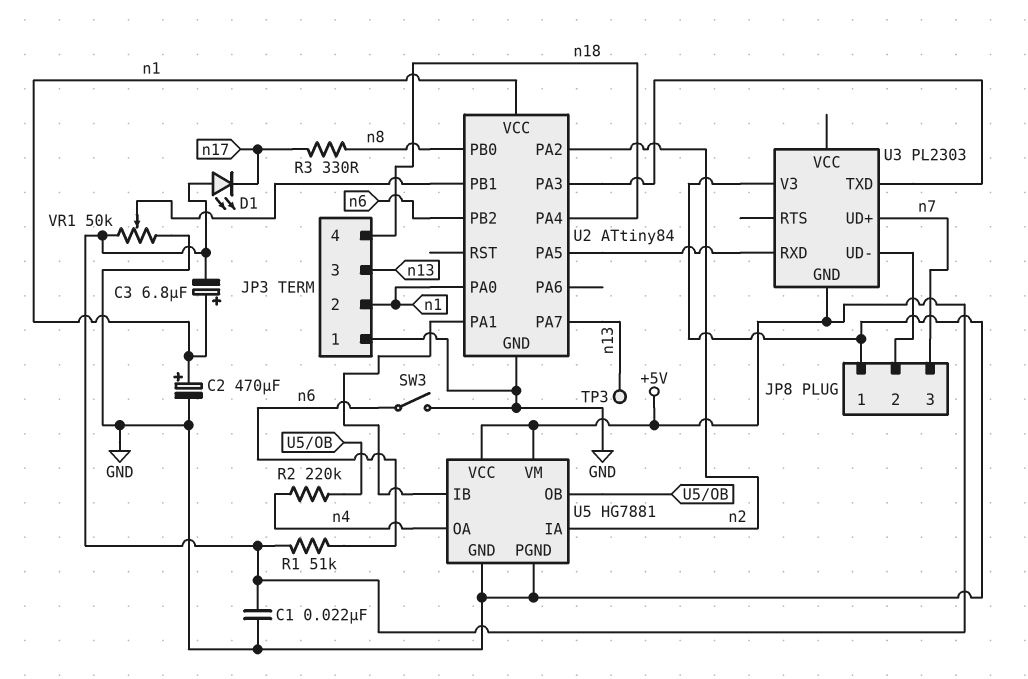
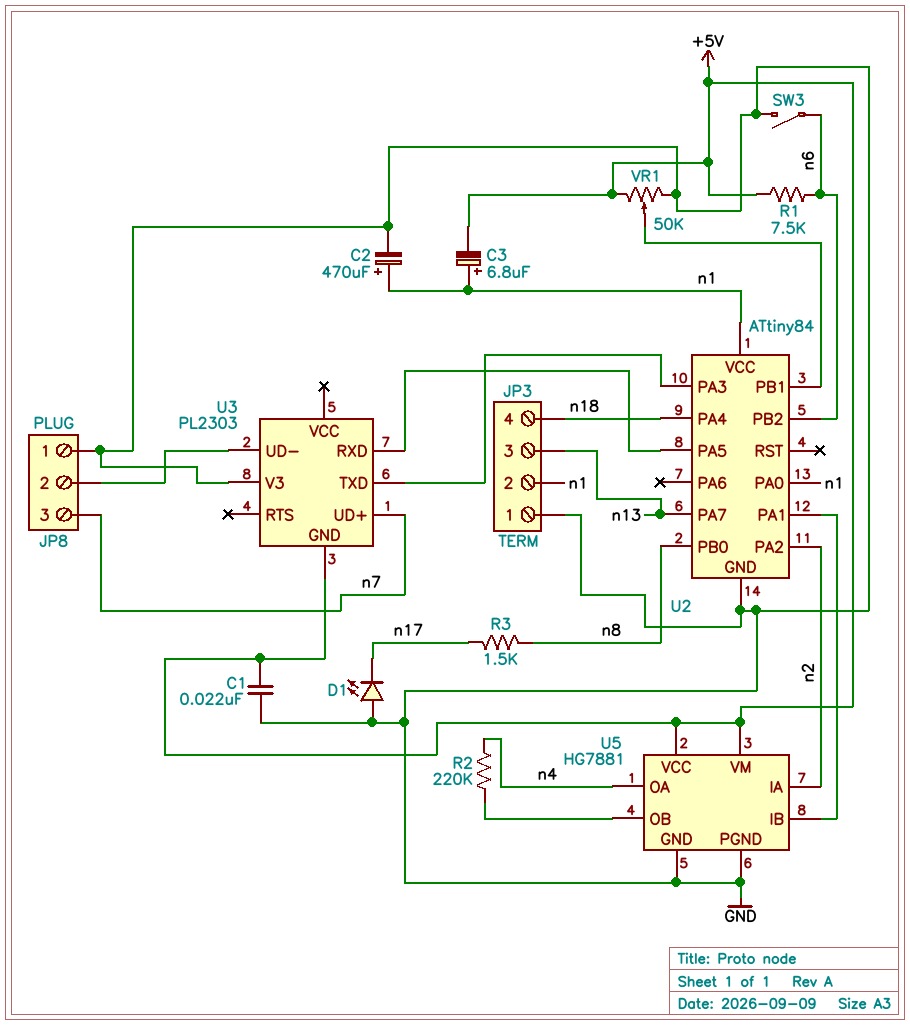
D1: LED (A +5V, K n17) -> LED (A GND, K n17)
R1: 51k (+5V, n6) -> 7.5k (+5V, n6)
R3: 330 (n8, n17) -> 1.5k (n8, n17)
TP3: test point (n13) -> none

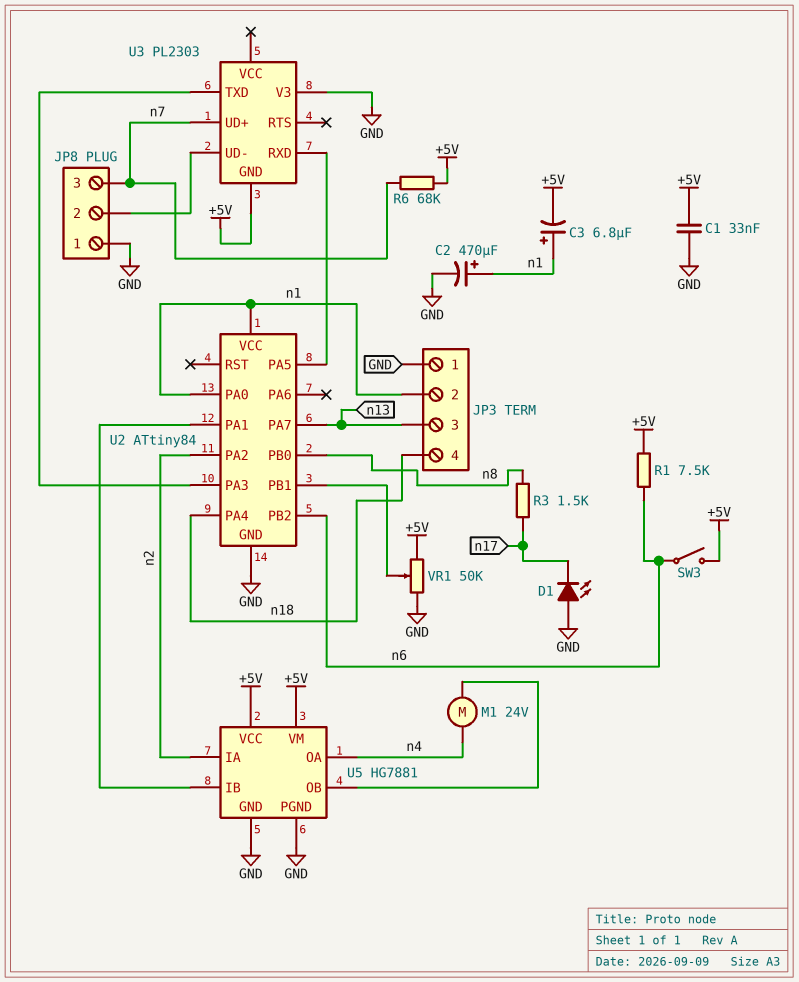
C1: 22nF (+5V, GND) -> 33nF (+5V, GND)
M1: none -> motor 24V (U5/OB, n4)
R2: 220k (U5/OB, n4) -> none
R6: none -> 68k (+5V, n7)
SW3: switch (GND, n6) -> switch (+5V, n6)

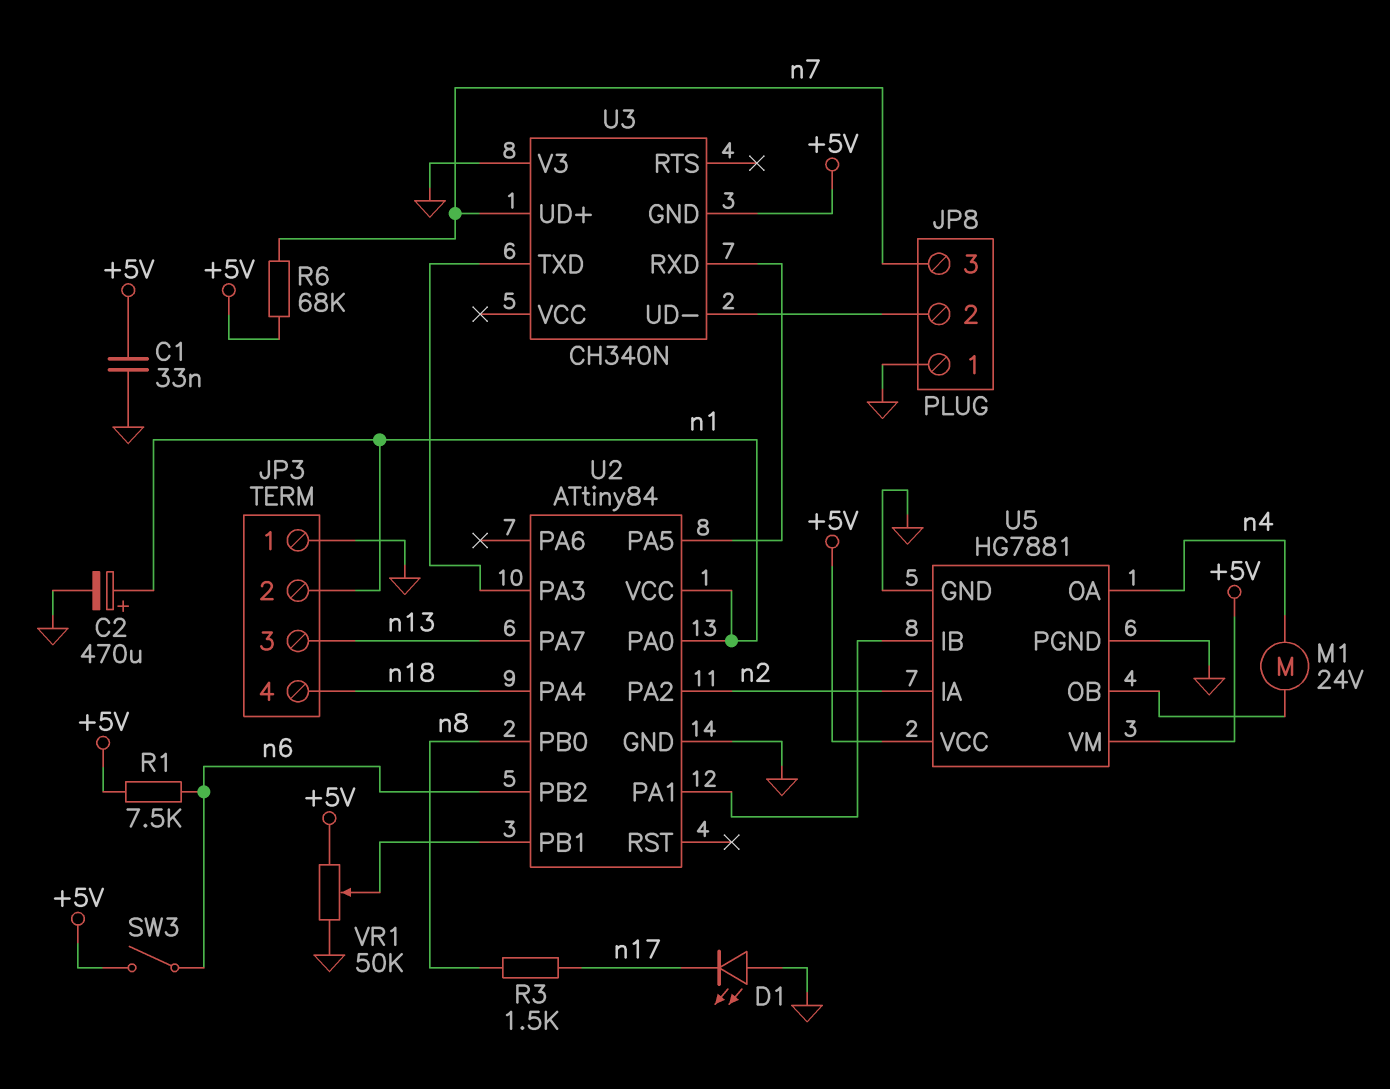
C3: 6.8uF (plus n1, minus +5V) -> none
U3: PL2303 -> CH340N

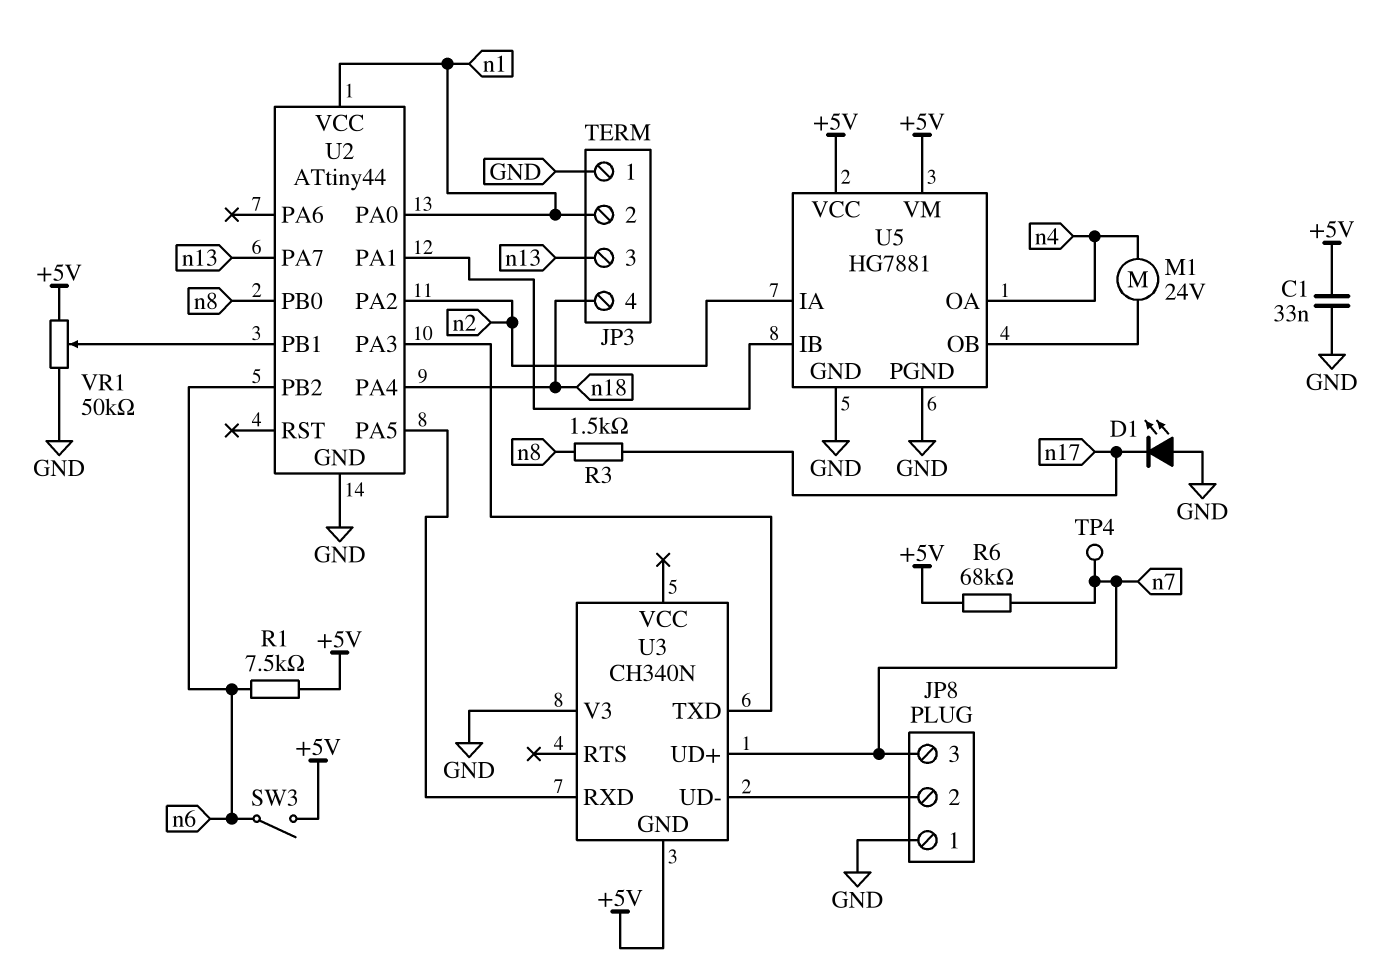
C2: 470uF (plus n1, minus GND) -> none
TP4: none -> test point (n7)
U2: ATtiny84 -> ATtiny44

